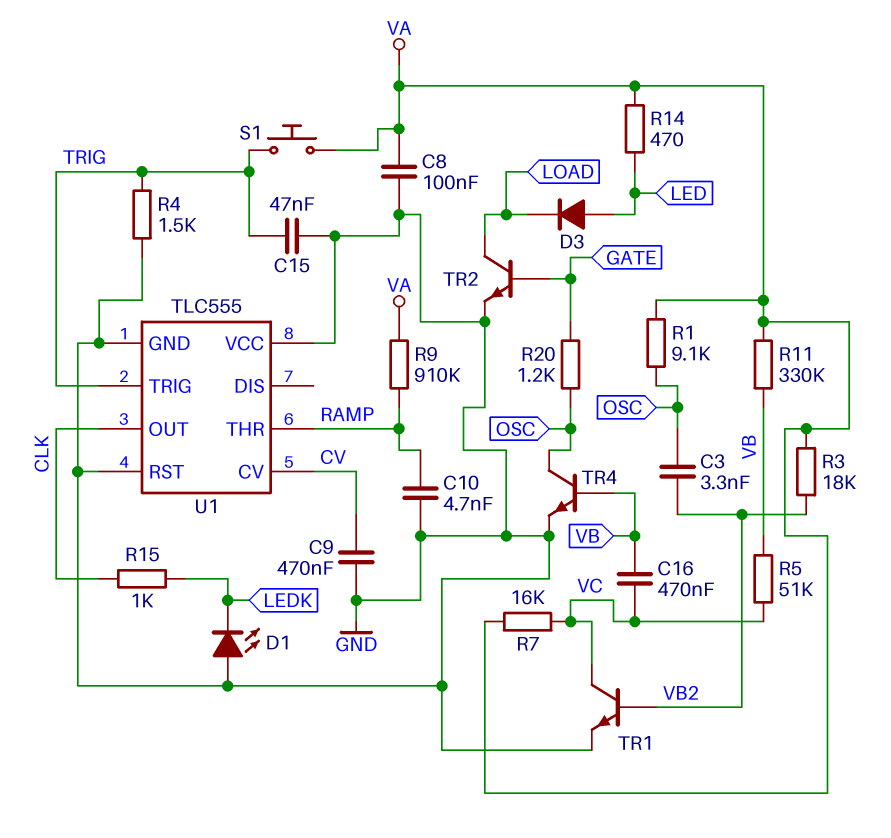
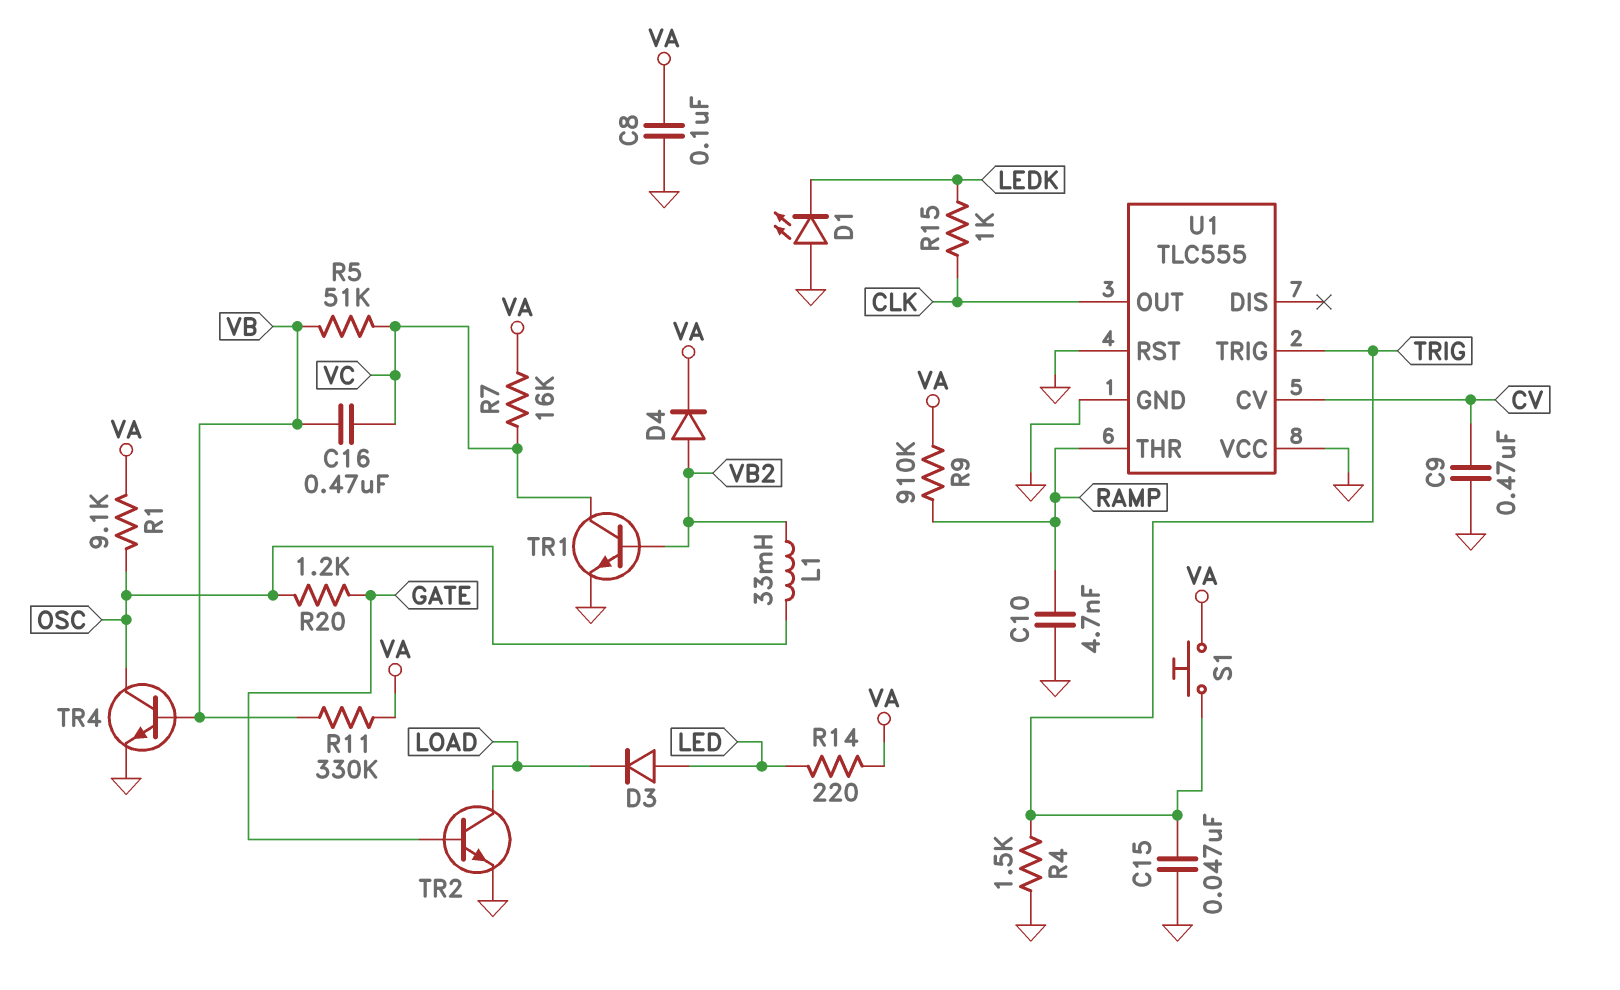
C3: 3.3nF (OSC, VB2) -> none
D4: none -> diode (A VB2, K VA)
L1: none -> 33mH (OSC, VB2)
R3: 18k (VA, VB2) -> none
R14: 470 (LED, VA) -> 220 (LED, VA)

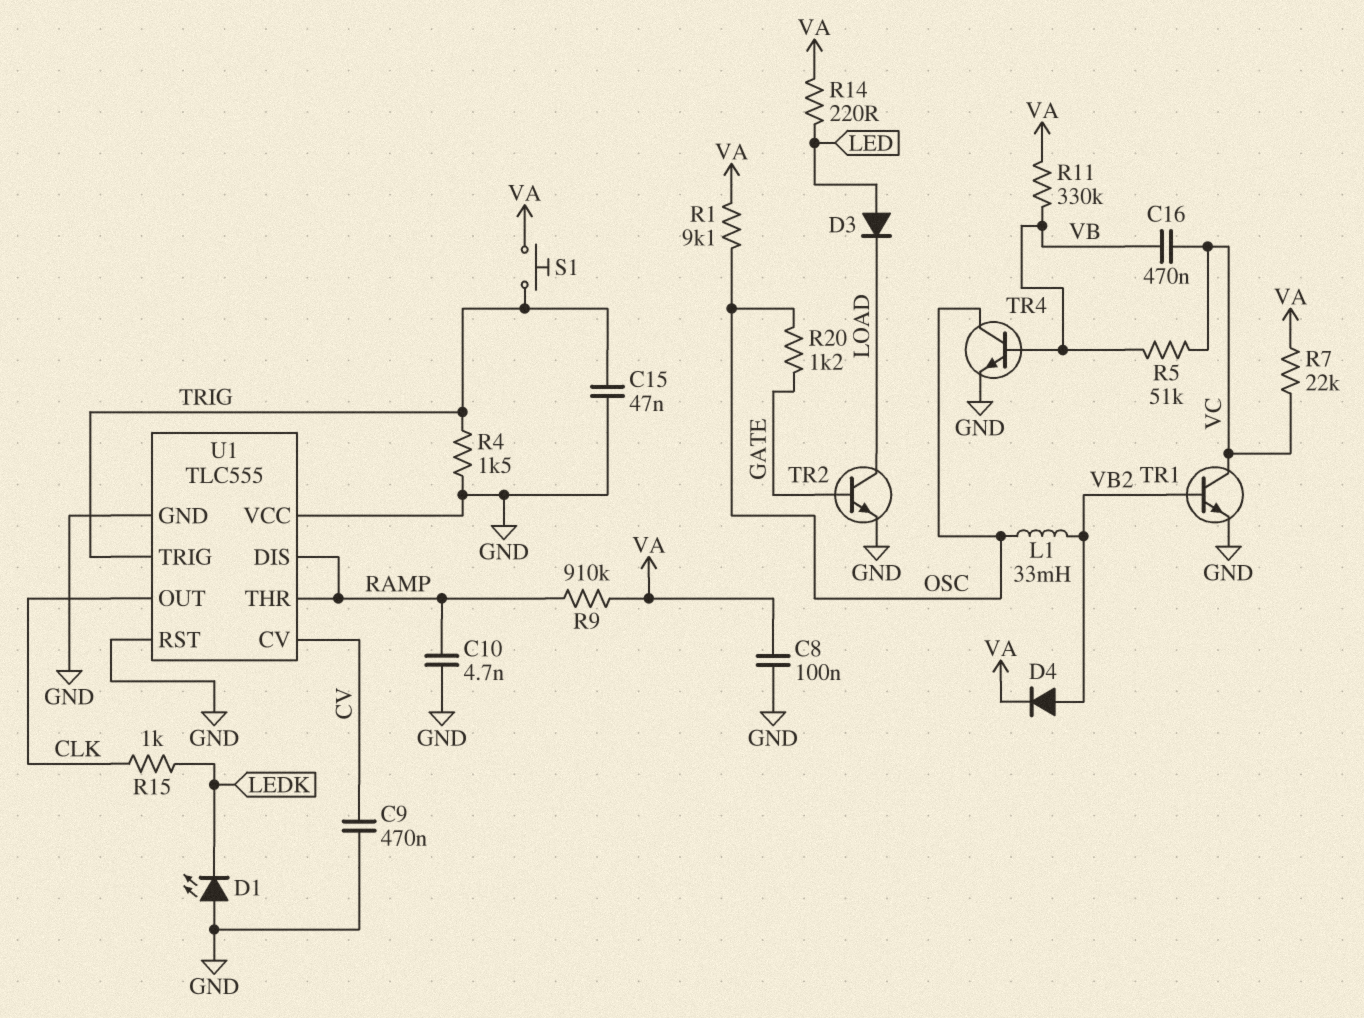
R7: 16k (VA, VC) -> 22k (VA, VC)
U1 pin DIS: none -> RAMP

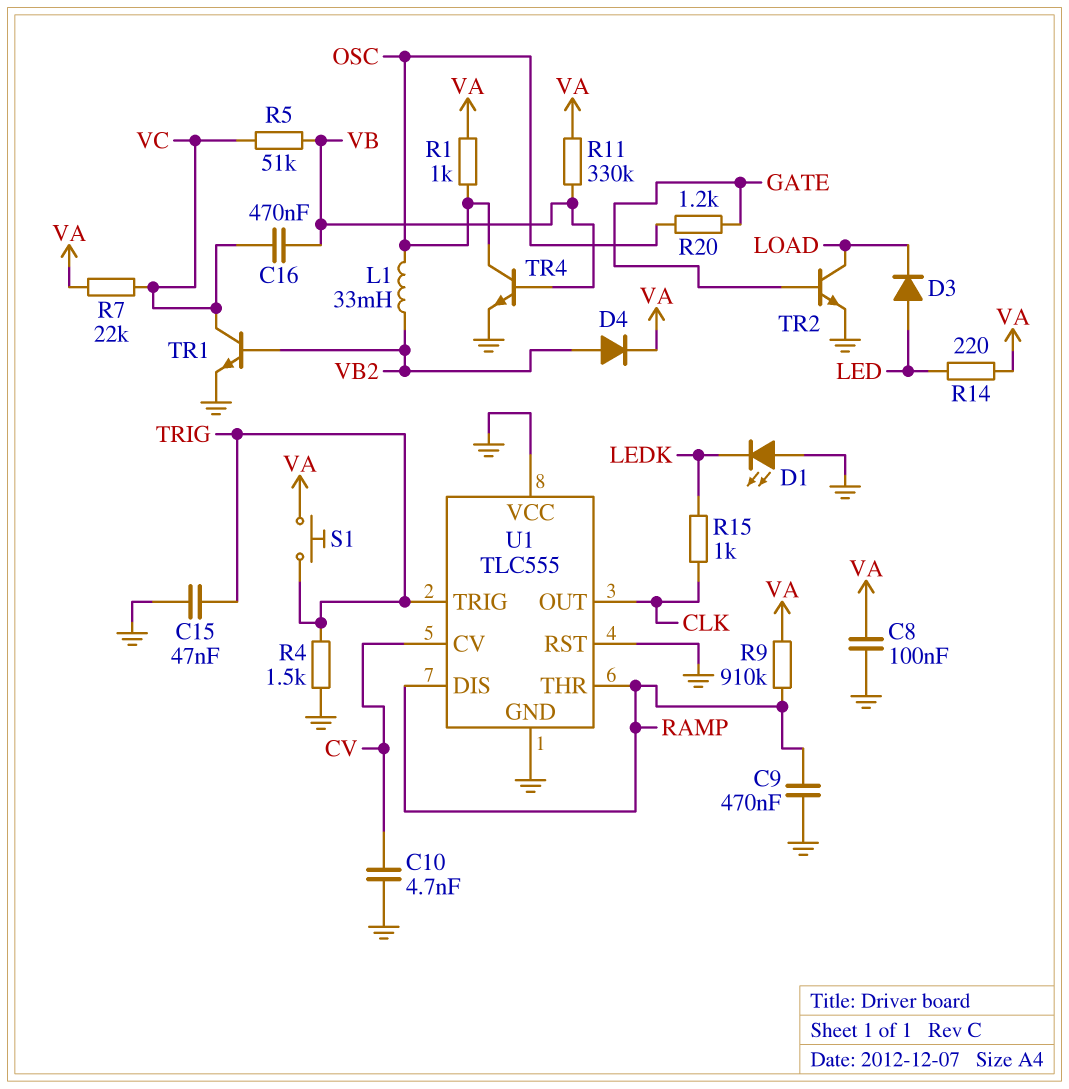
C9: 470nF (CV, GND) -> 470nF (GND, RAMP)
C10: 4.7nF (GND, RAMP) -> 4.7nF (CV, GND)
R1: 9.1k (OSC, VA) -> 1k (OSC, VA)

